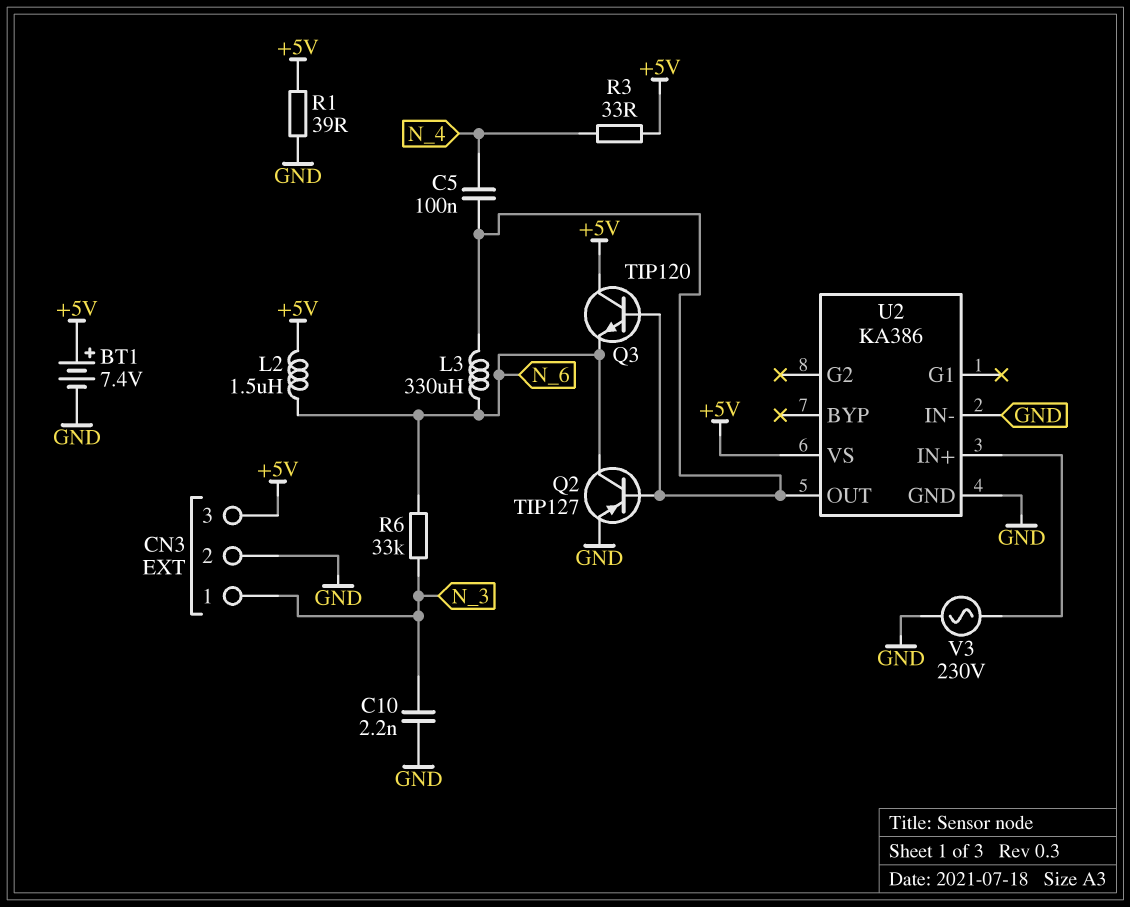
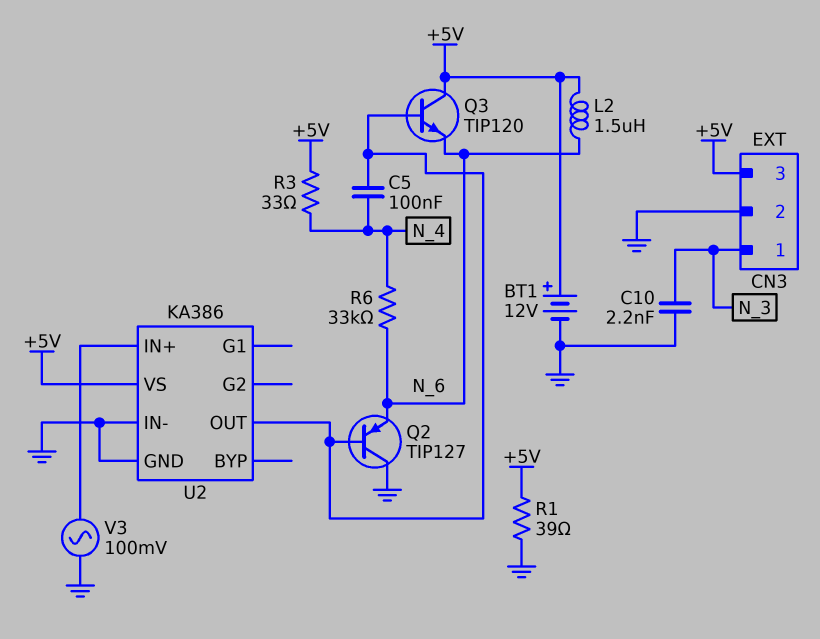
BT1: 7.4V (plus +5V, minus GND) -> 12V (plus +5V, minus GND)
L3: 330uH (N_6, U2/OUT) -> none
Q2: PNP TIP127 (B U2/OUT, C N_6, E GND) -> PNP TIP127 (B U2/OUT, C GND, E N_6)
R6: 33k (N_3, N_6) -> 33k (N_4, N_6)
V3: AC 230V (GND, U2/IN+) -> AC 100mV (GND, U2/IN+)

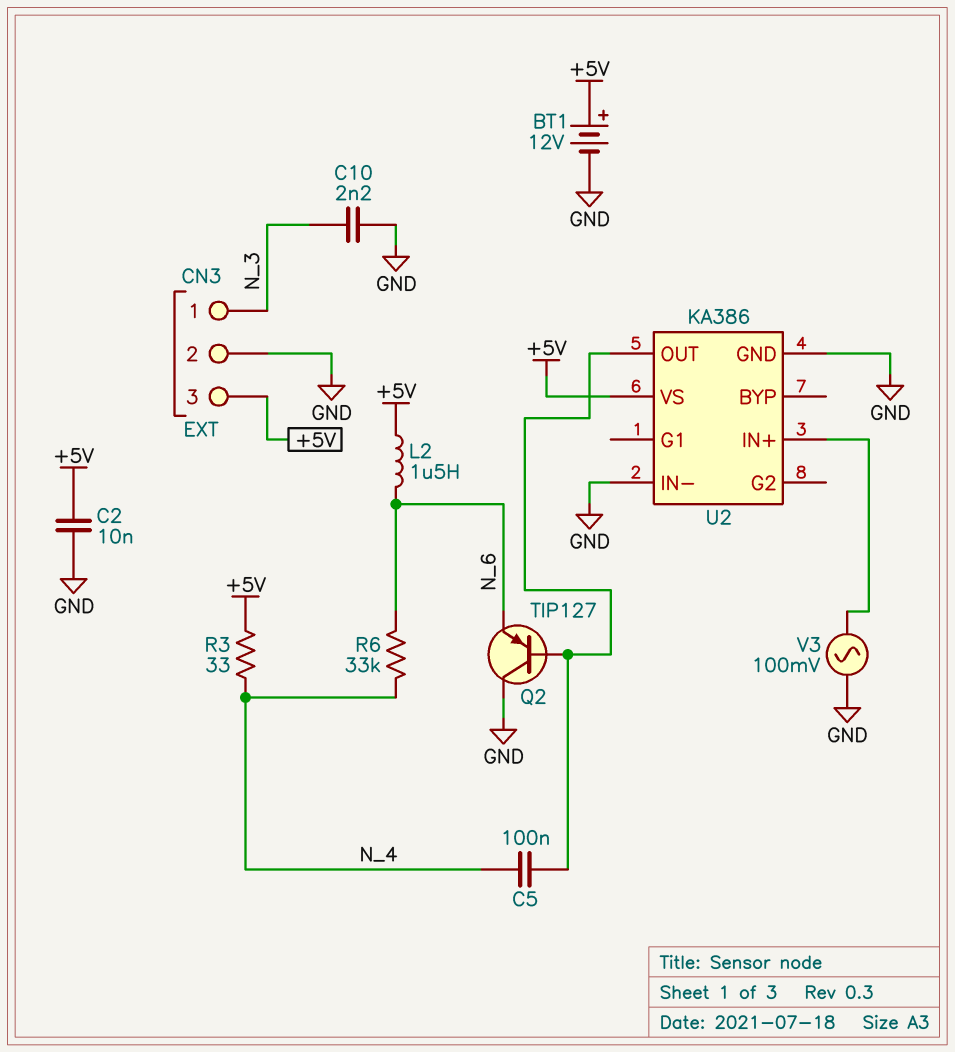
C2: none -> 10nF (+5V, GND)
Q3: NPN TIP120 (B U2/OUT, C +5V, E N_6) -> none
R1: 39 (+5V, GND) -> none

